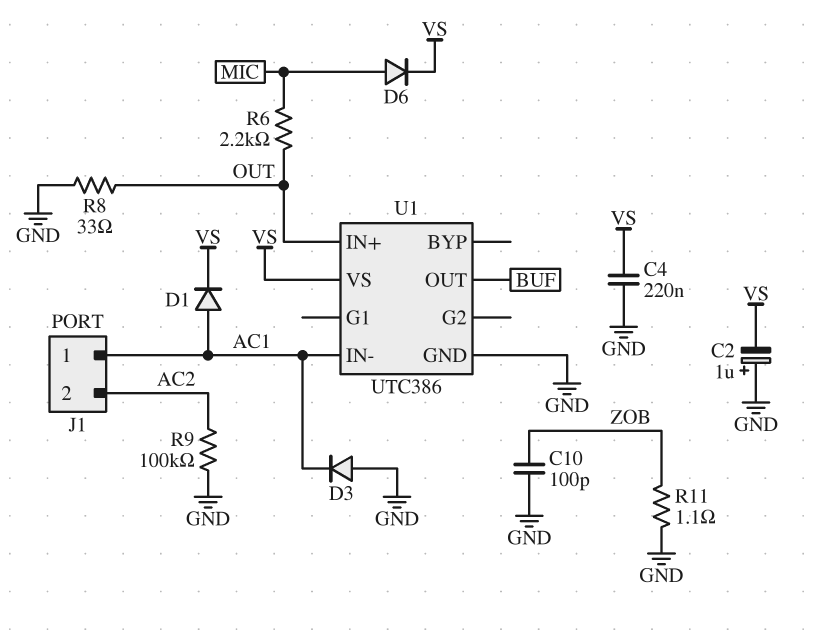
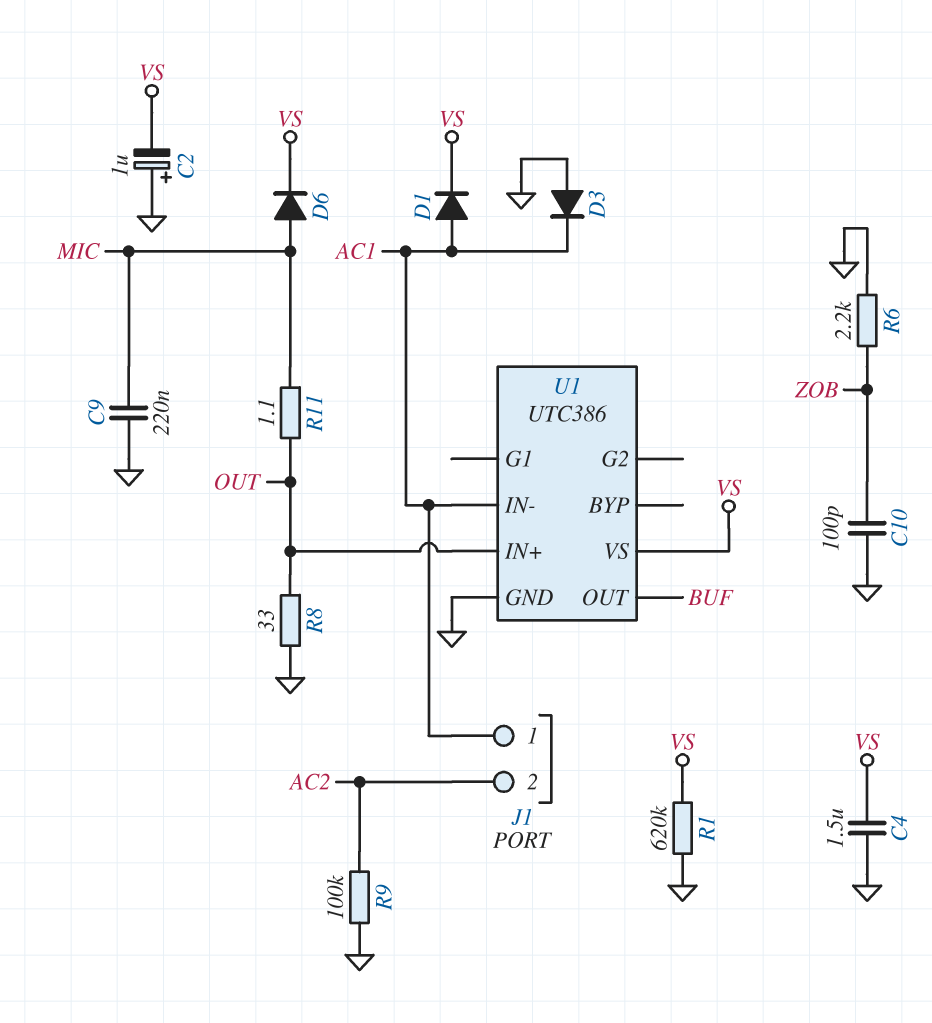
C4: 220nF (GND, VS) -> 1.5uF (GND, VS)
C9: none -> 220nF (GND, MIC)
R1: none -> 620k (GND, VS)
R6: 2.2k (MIC, OUT) -> 2.2k (GND, ZOB)
R11: 1.1 (GND, ZOB) -> 1.1 (MIC, OUT)

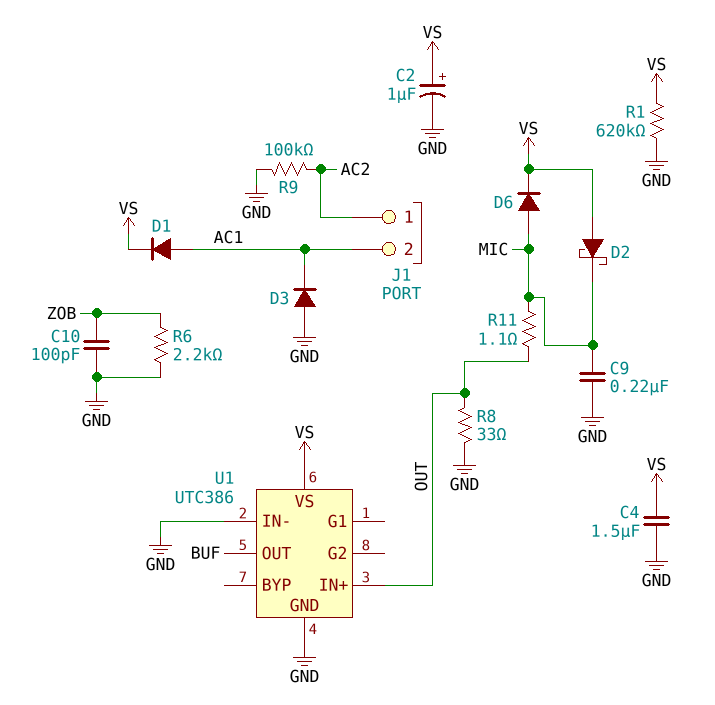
C2: 1uF (plus GND, minus VS) -> 1uF (plus VS, minus GND)
D2: none -> schottky (A VS, K MIC)
J1 pin 1: AC1 -> AC2
J1 pin 2: AC2 -> AC1
U1 pin IN-: AC1 -> GND

